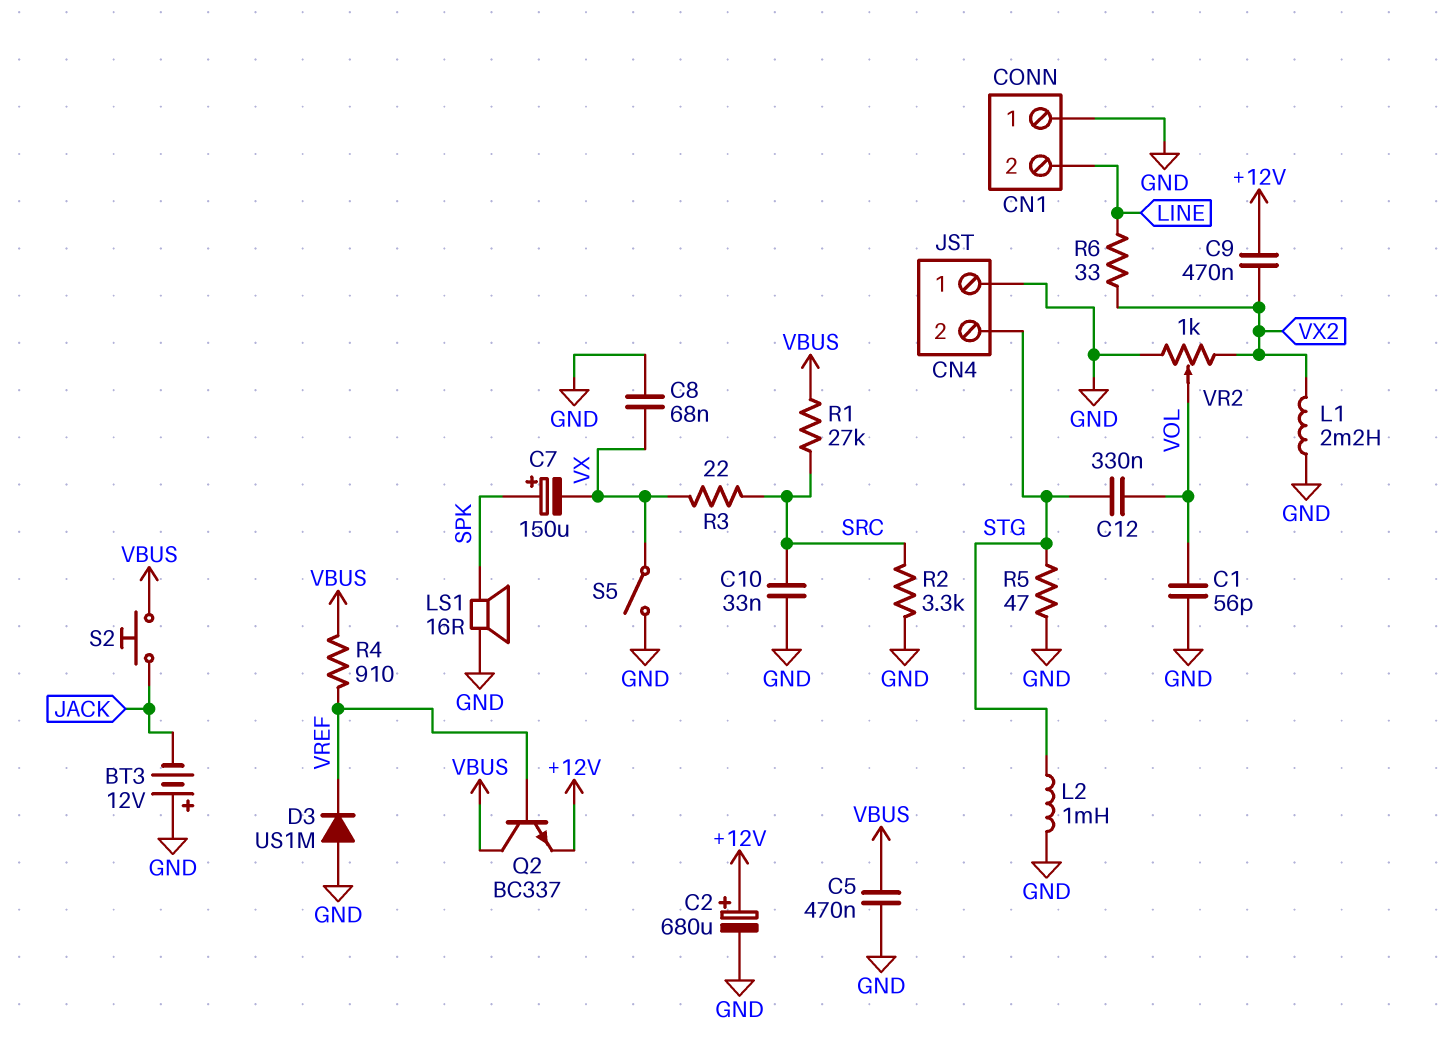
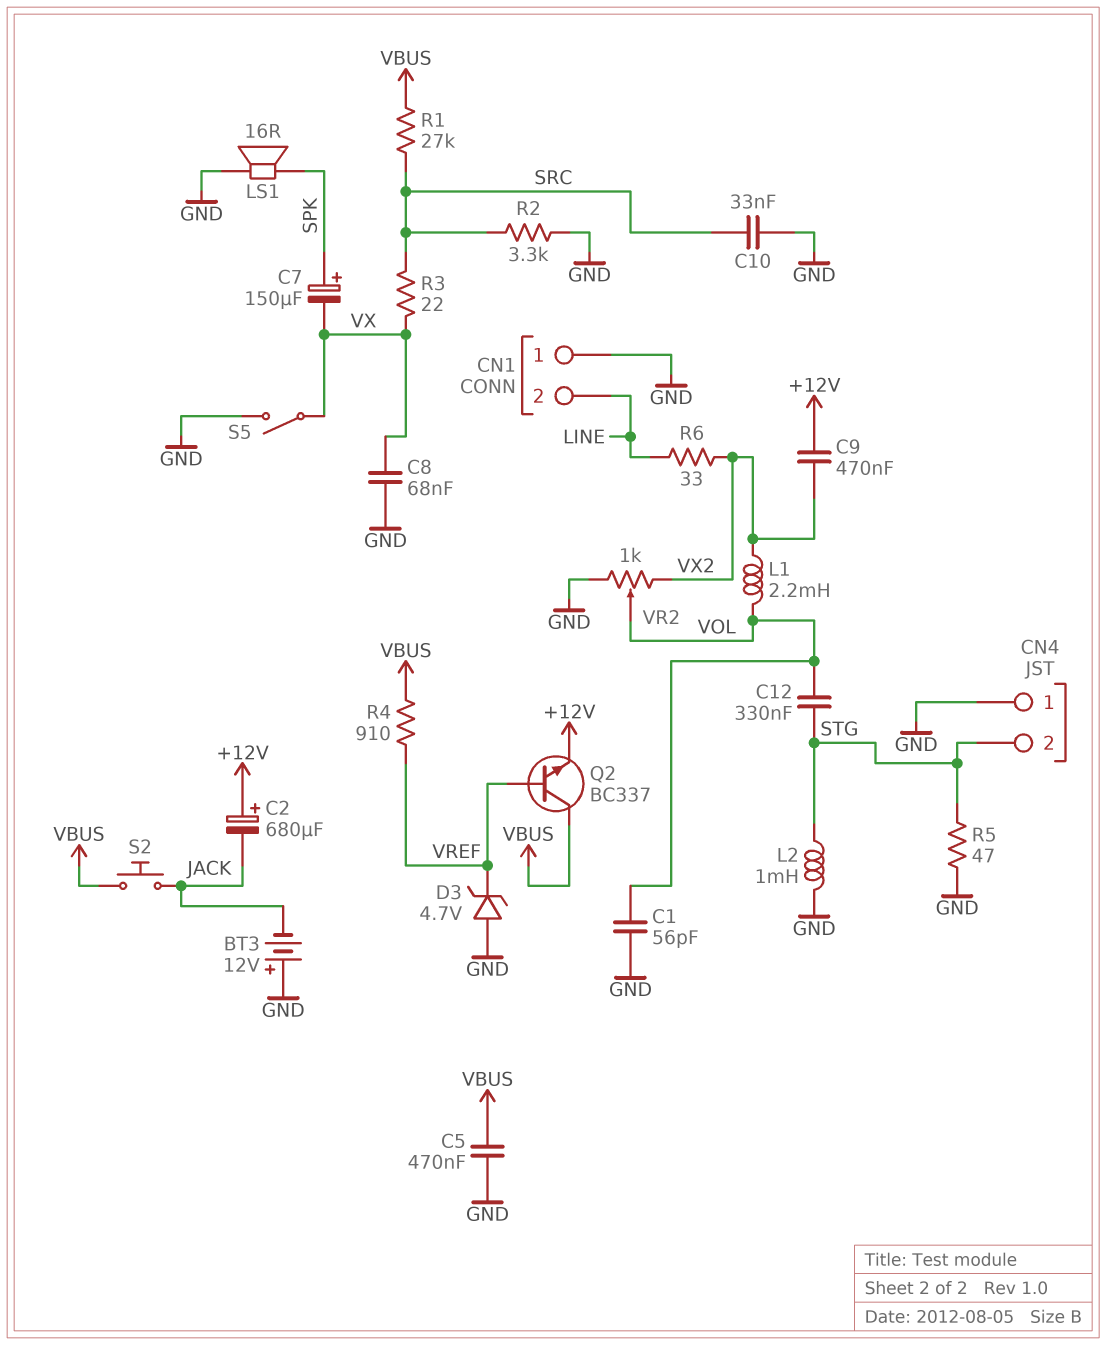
C2: 680uF (plus +12V, minus GND) -> 680uF (plus +12V, minus JACK)
D3: diode US1M (A GND, K VREF) -> zener 4.7V (A GND, K VREF)
L1: 2.2mH (GND, VX2) -> 2.2mH (VOL, VX2)

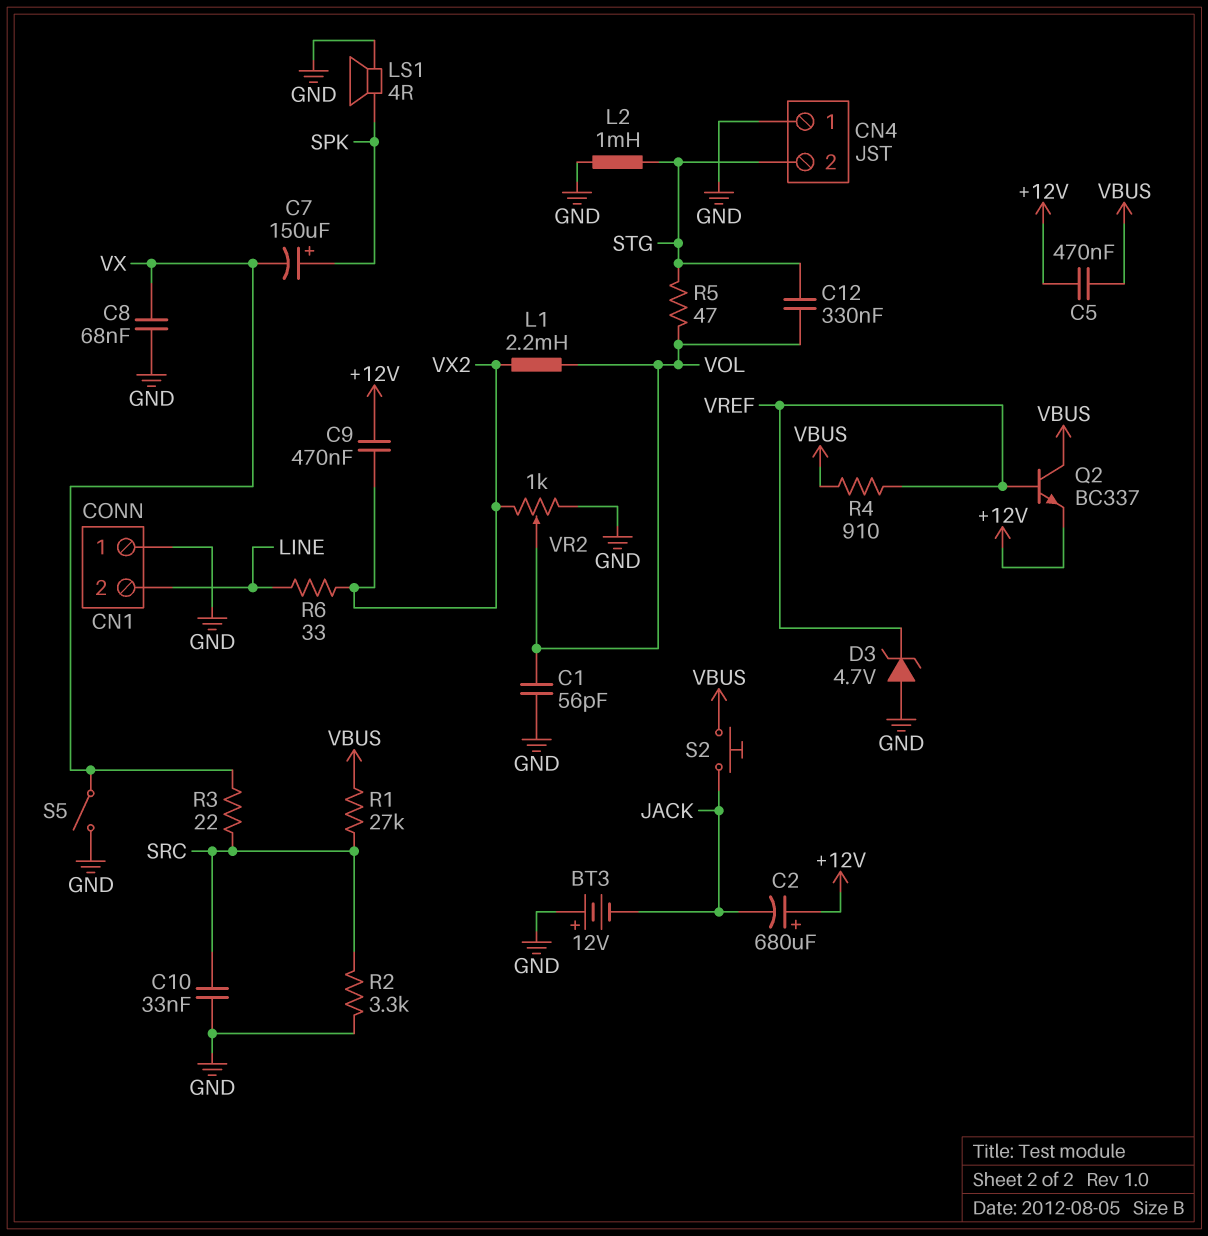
C5: 470nF (GND, VBUS) -> 470nF (+12V, VBUS)
LS1: speaker 16R (GND, SPK) -> speaker 4R (GND, SPK)
R5: 47 (GND, STG) -> 47 (STG, VOL)

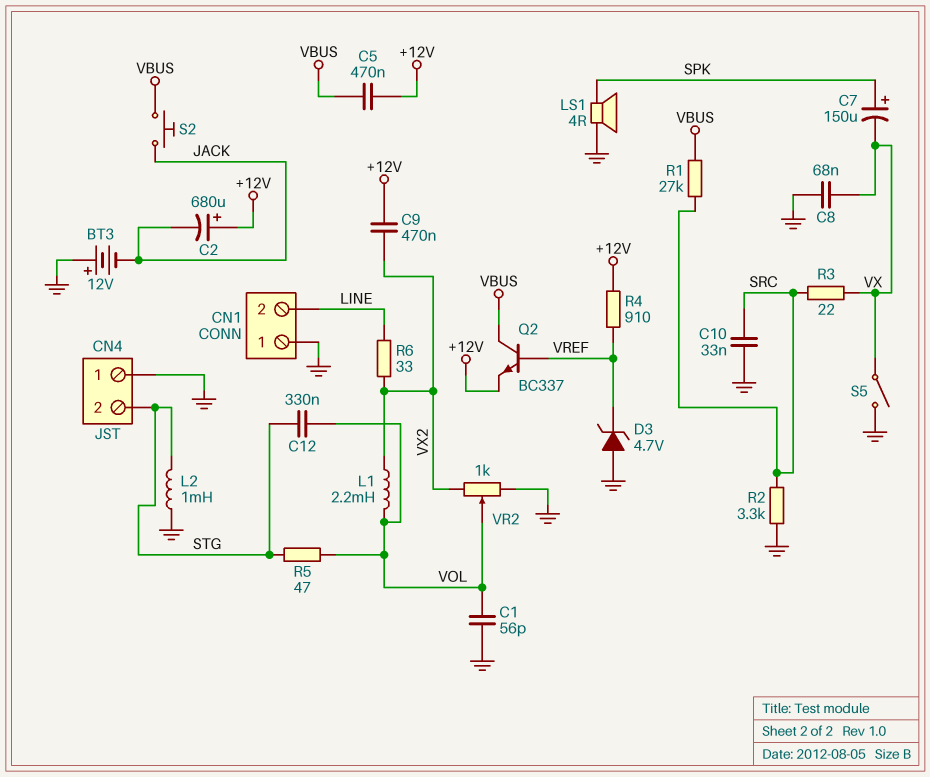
R4: 910 (VBUS, VREF) -> 910 (+12V, VREF)

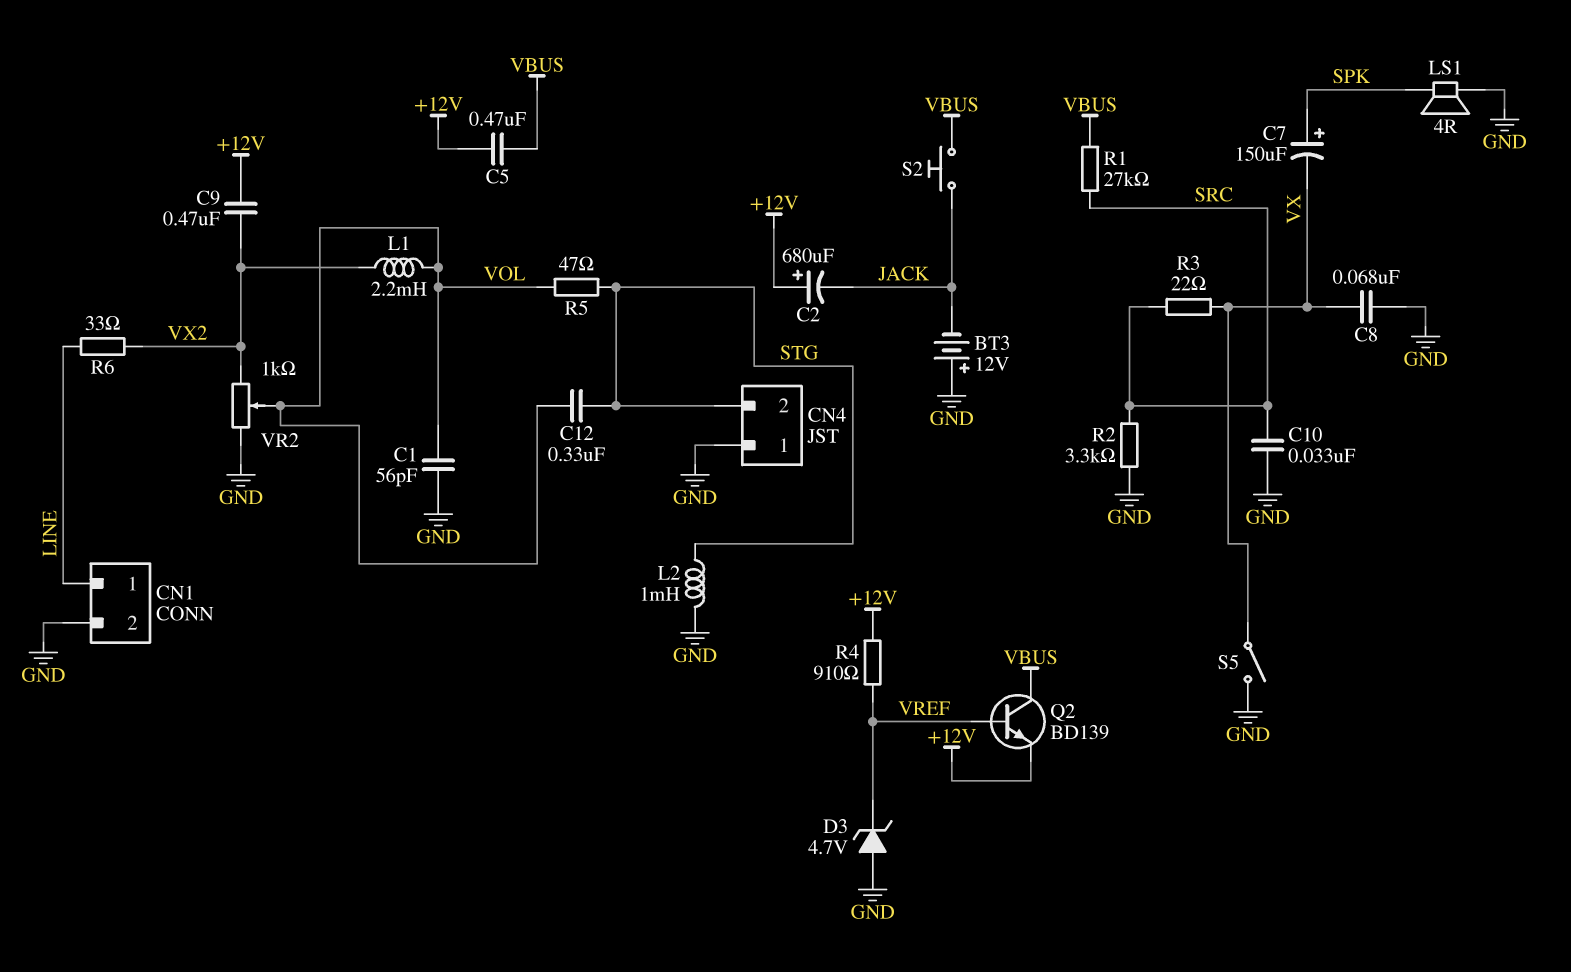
CN1 pin 1: GND -> LINE
CN1 pin 2: LINE -> GND
Q2: NPN BC337 (B VREF, C VBUS, E +12V) -> NPN BD139 (B VREF, C VBUS, E +12V)

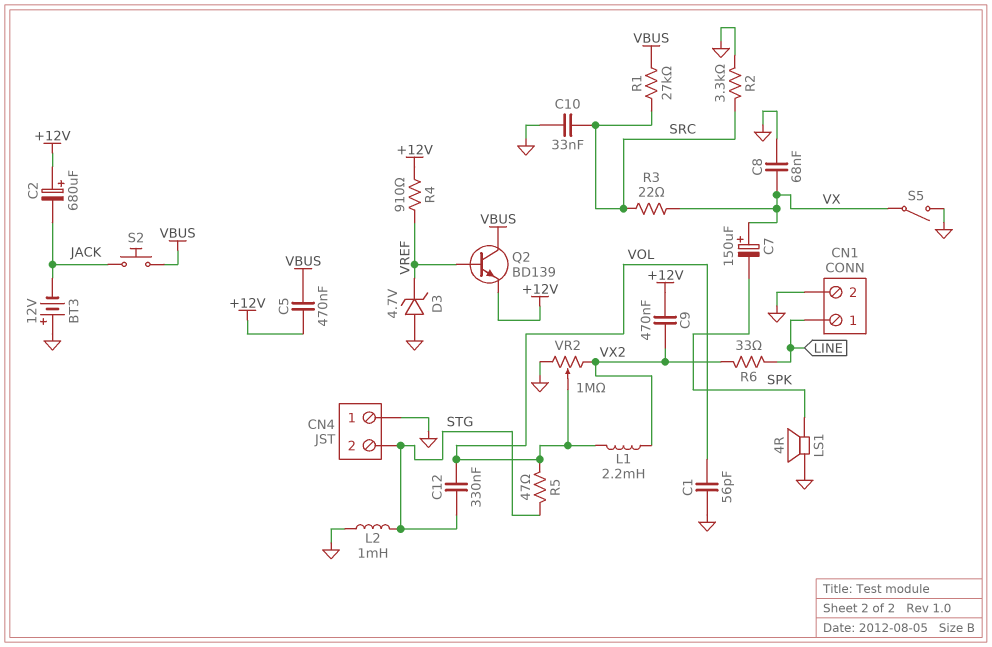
C7: 150uF (plus SPK, minus VX) -> 150uF (plus VX, minus SPK)
VR2: 1k (GND, VX2, wiper VOL) -> 1M (GND, VX2, wiper VOL)

